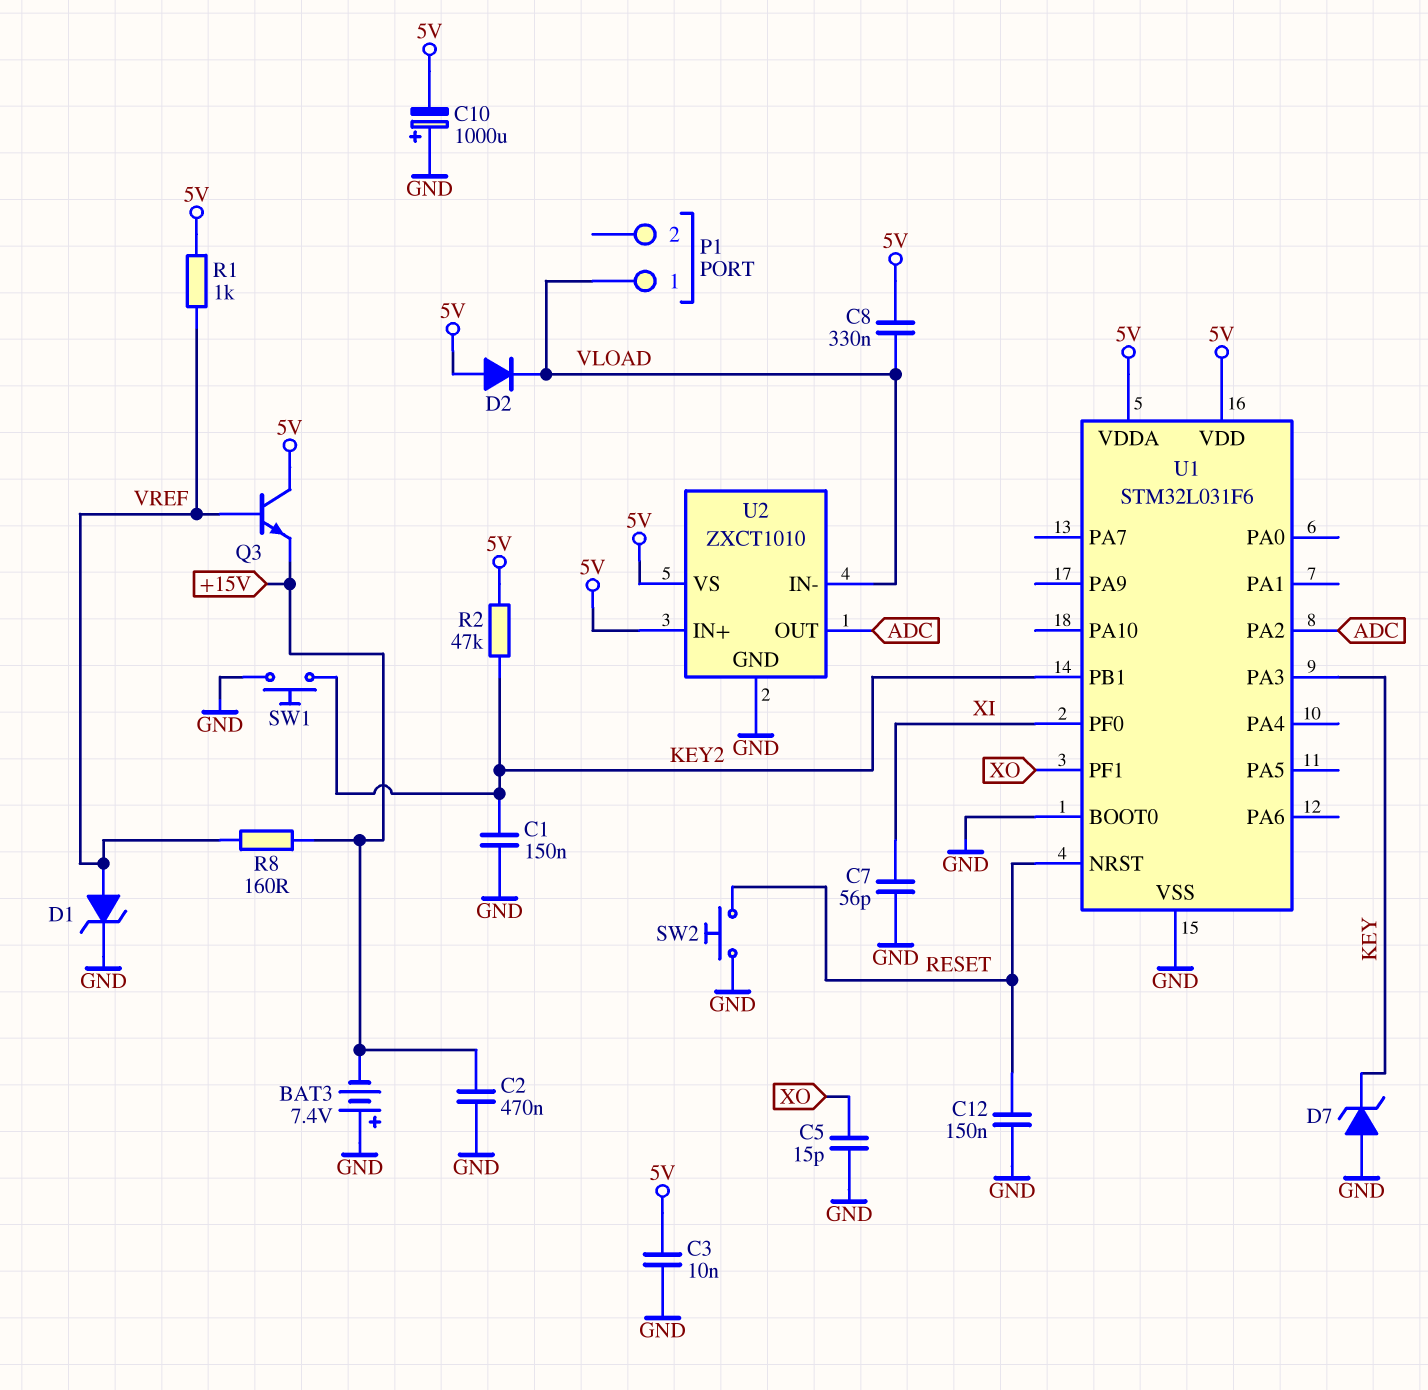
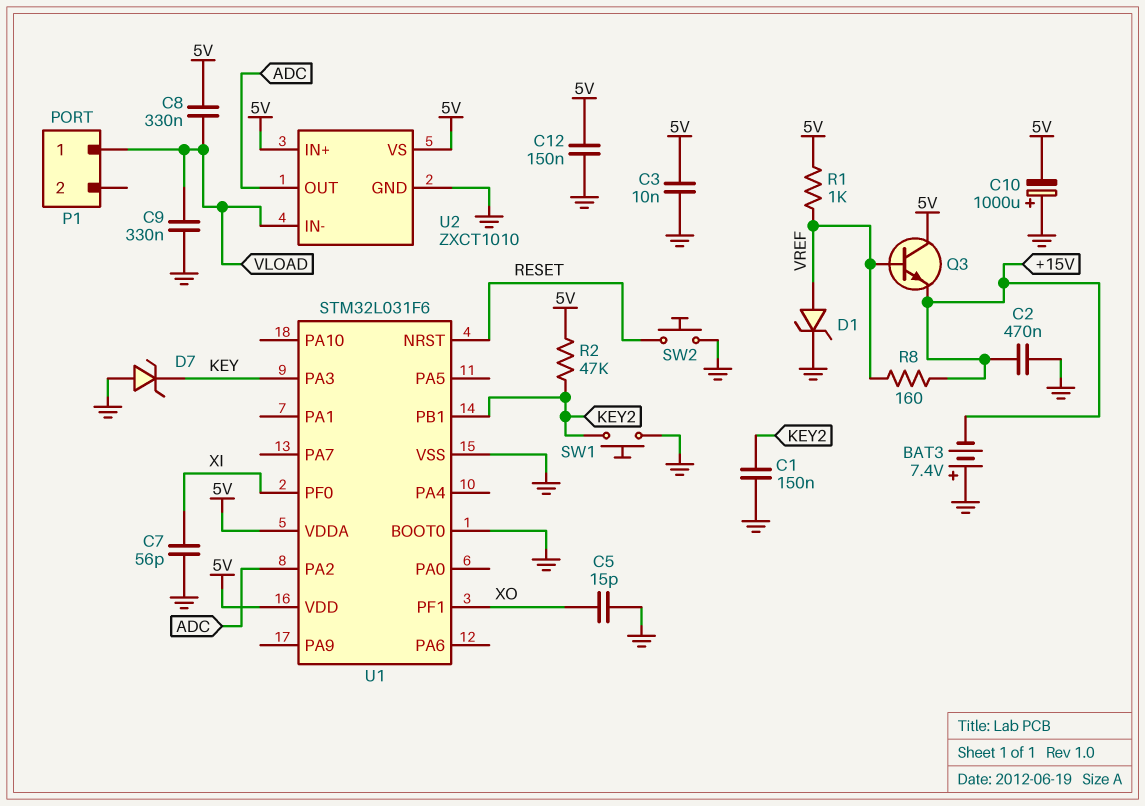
C9: none -> 330nF (GND, VLOAD)
C12: 150nF (GND, RESET) -> 150nF (5V, GND)
D2: diode (A 5V, K VLOAD) -> none

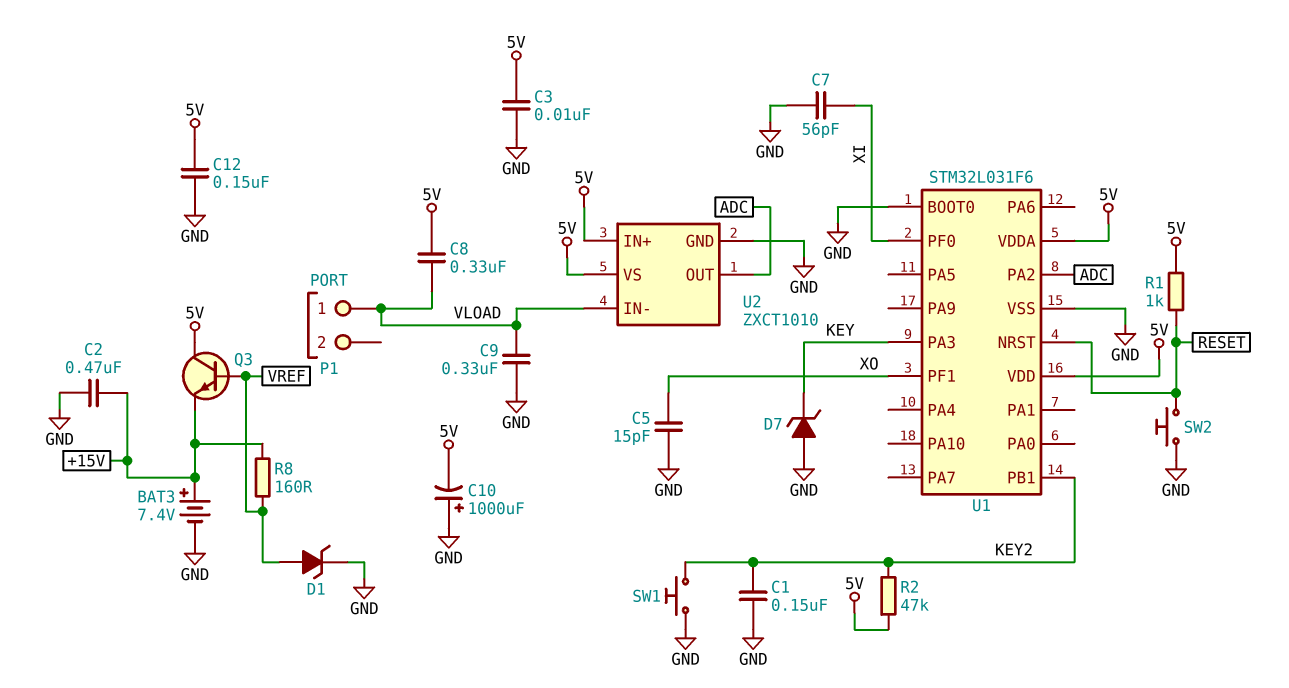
BAT3: 7.4V (plus GND, minus +15V) -> 7.4V (plus +15V, minus GND)
R1: 1k (5V, VREF) -> 1k (5V, RESET)

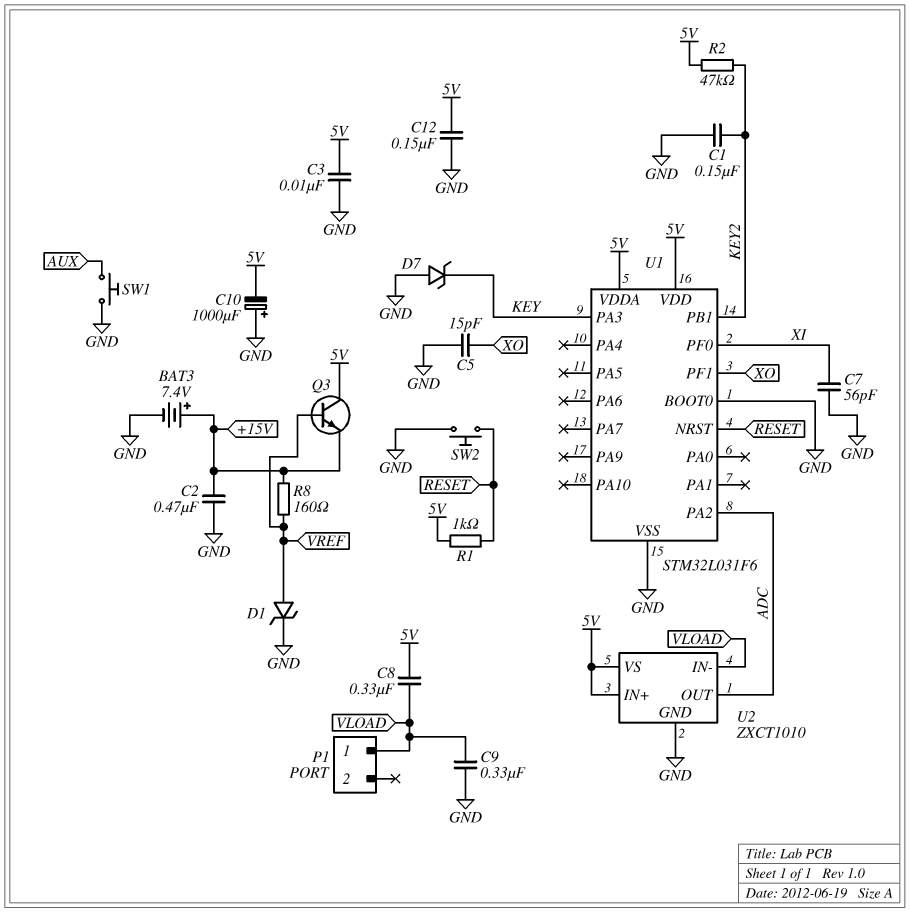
SW1: button (GND, KEY2) -> button (AUX, GND)

